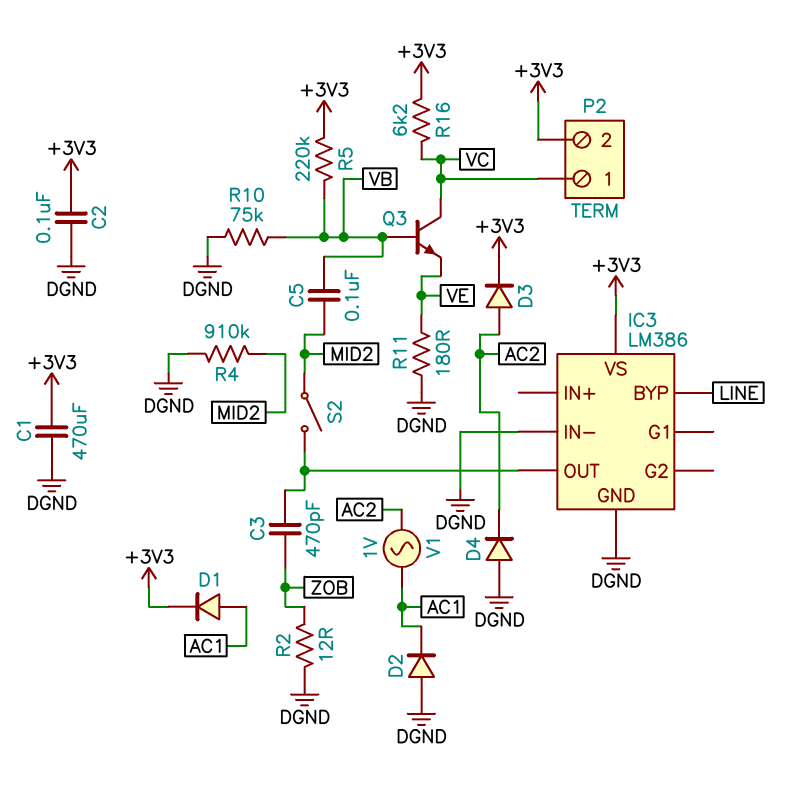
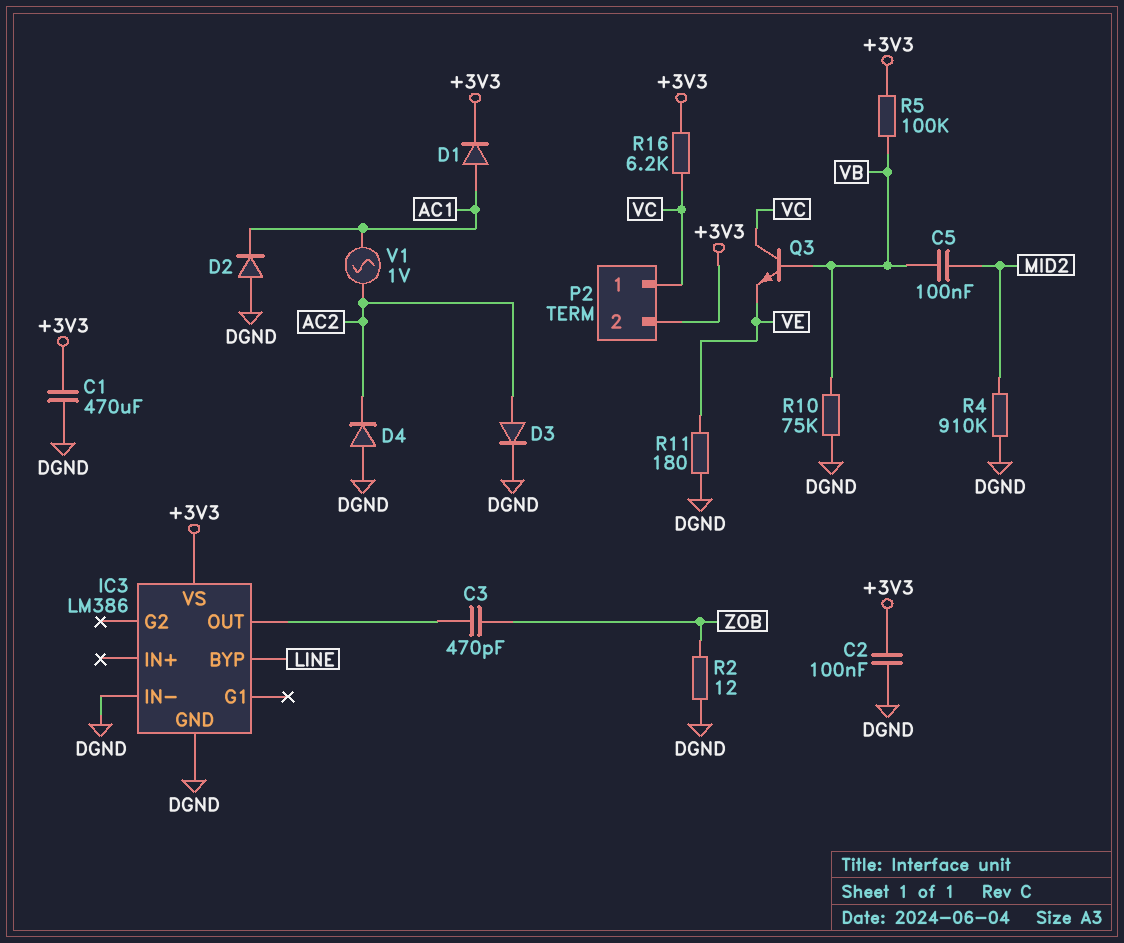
D3: diode (A AC2, K +3V3) -> diode (A AC2, K DGND)
R5: 220k (+3V3, VB) -> 100k (+3V3, VB)
S2: switch (IC3/OUT, MID2) -> none

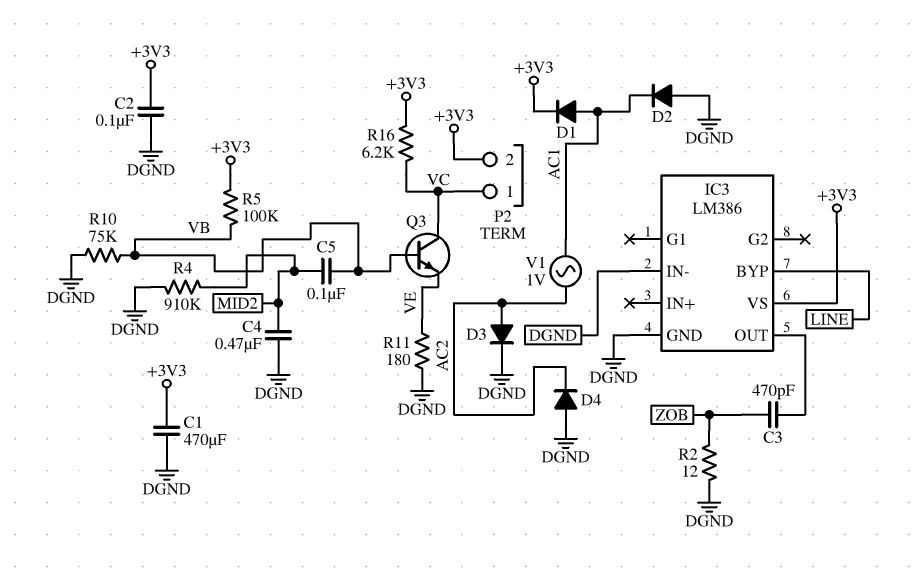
C4: none -> 470nF (DGND, MID2)

